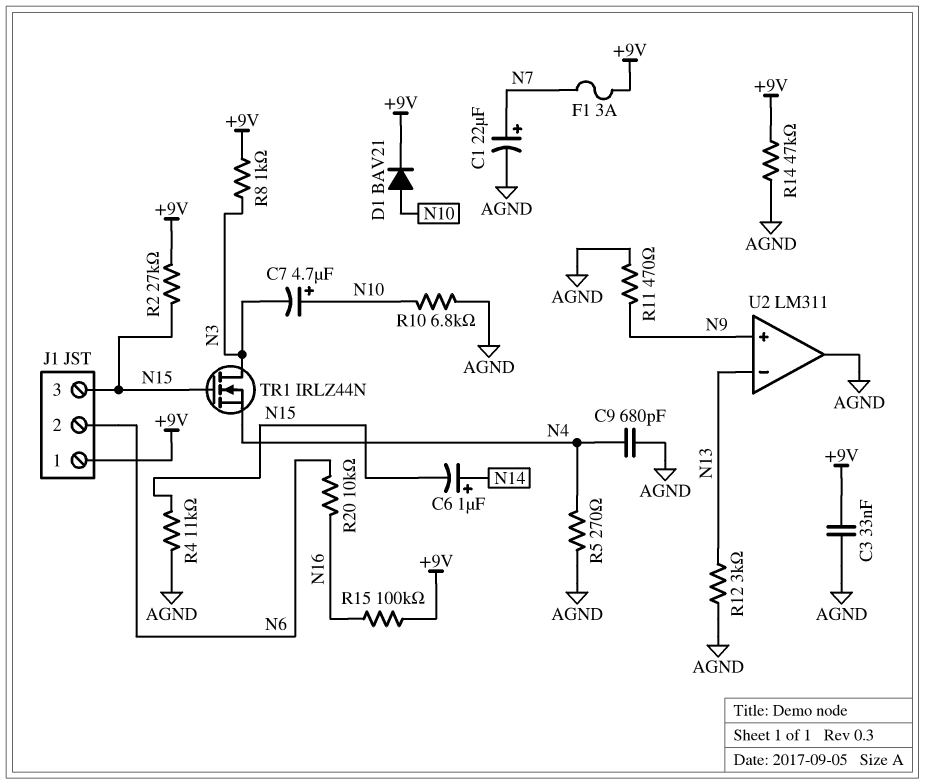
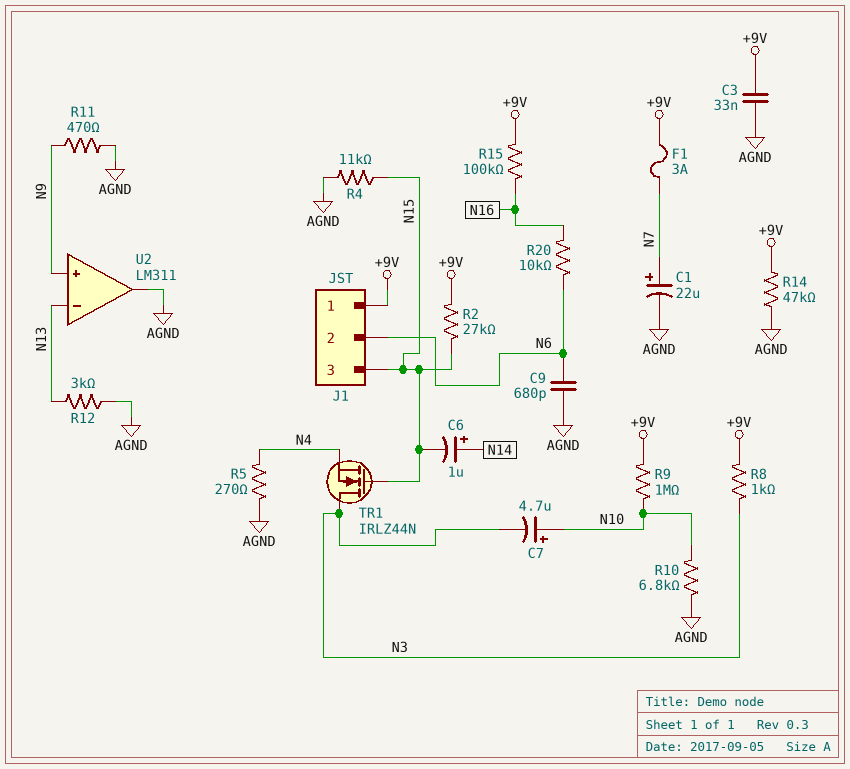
C9: 680pF (AGND, N4) -> 680pF (AGND, N6)
D1: diode BAV21 (A N10, K +9V) -> none
R9: none -> 1M (+9V, N10)

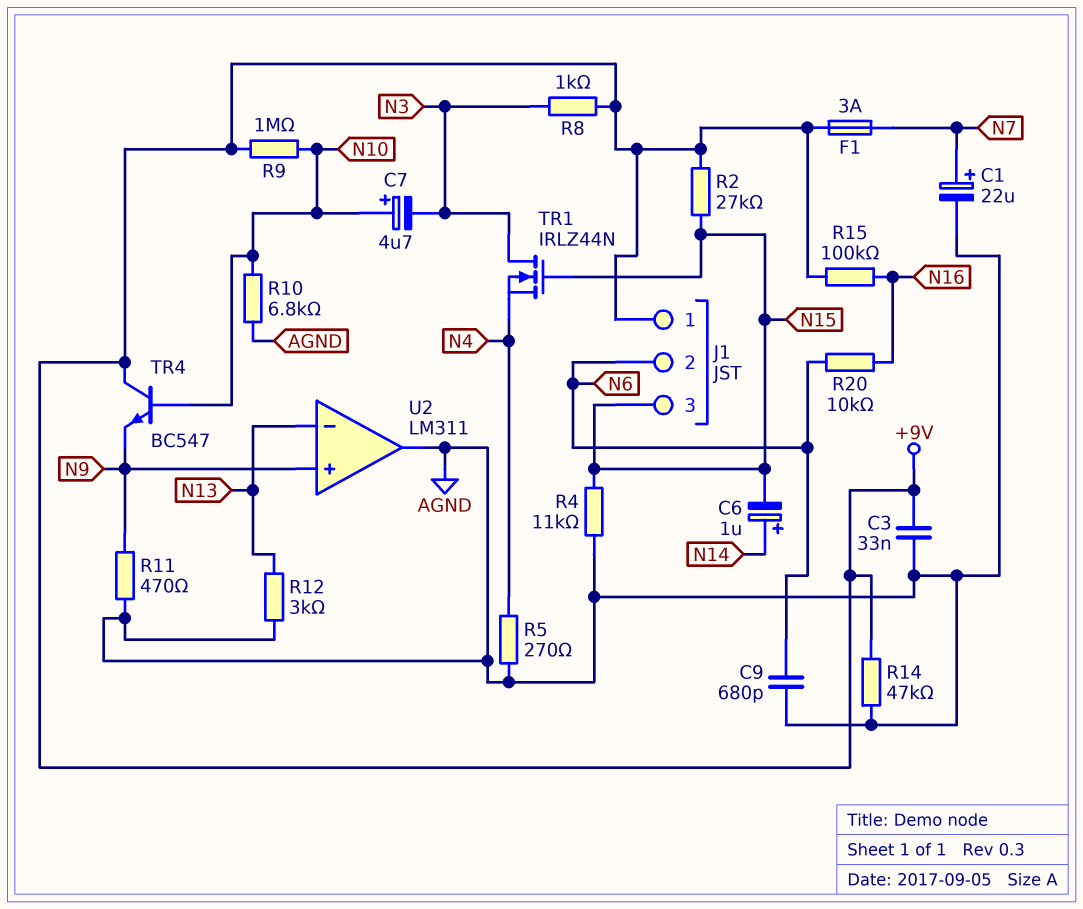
TR4: none -> NPN BC547 (B N10, C +9V, E N9)

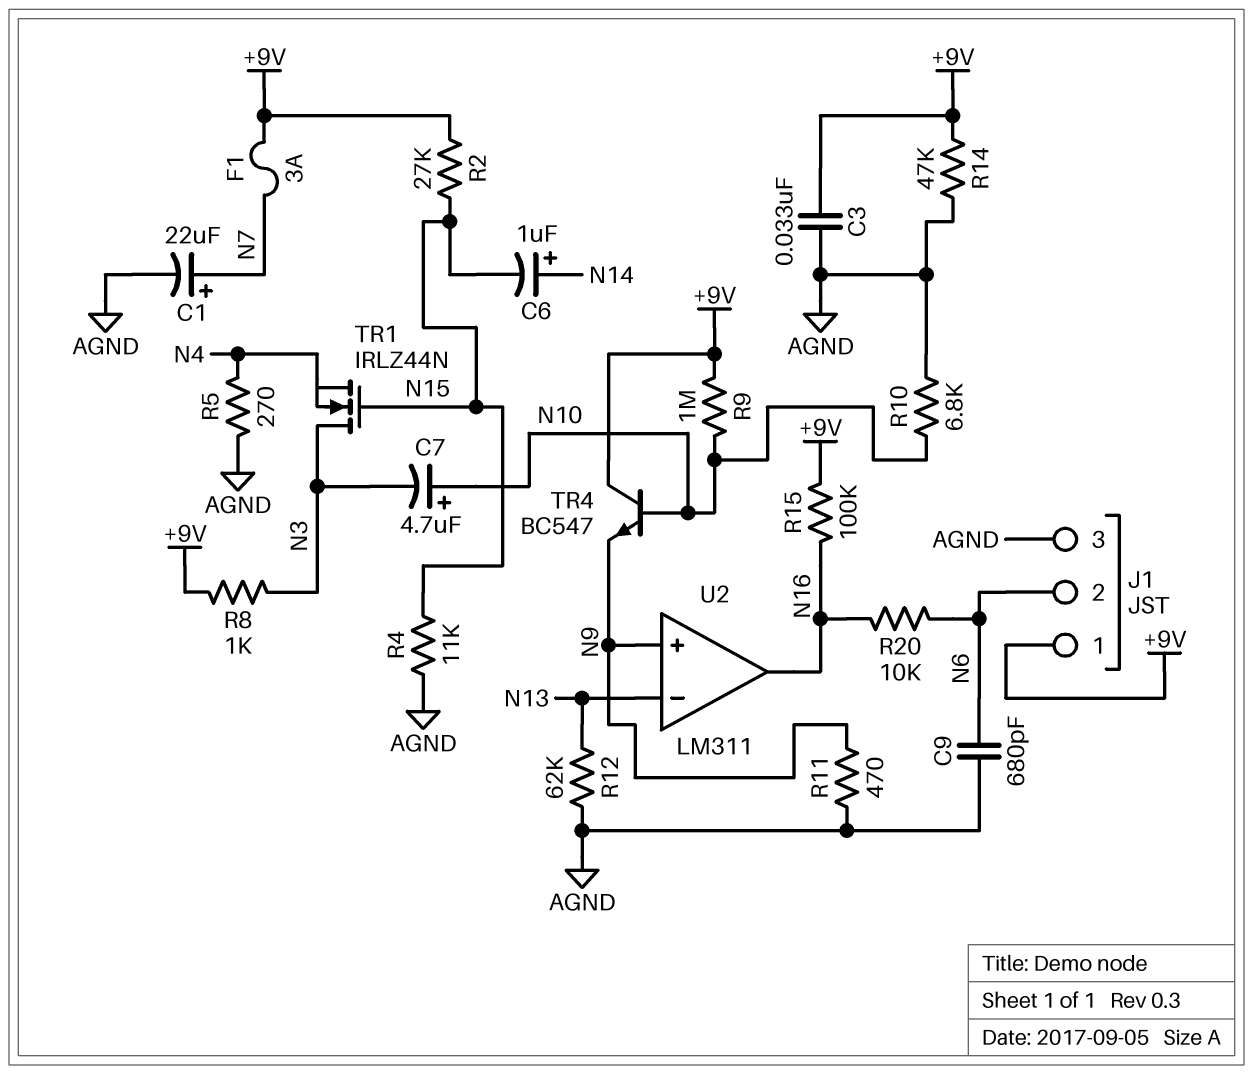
J1 pin 3: N15 -> AGND
R12: 3k (AGND, N13) -> 62k (AGND, N13)
U2 pin out: AGND -> N16

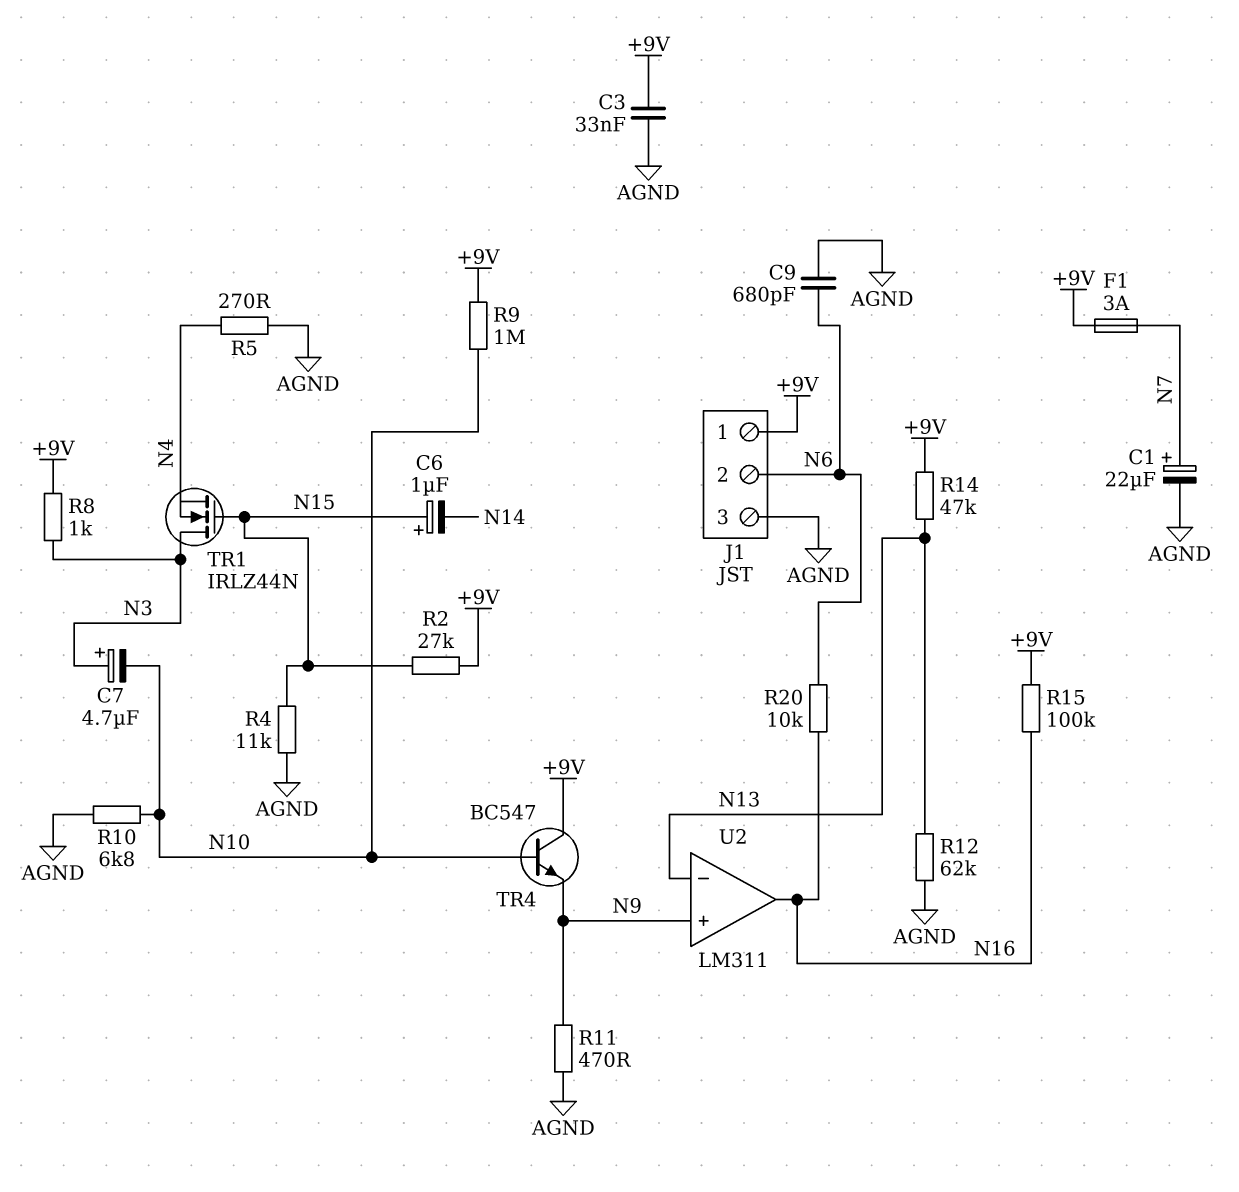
C6: 1uF (plus N14, minus N15) -> 1uF (plus N15, minus N14)
C7: 4.7uF (plus N10, minus N3) -> 4.7uF (plus N3, minus N10)
R14: 47k (+9V, AGND) -> 47k (+9V, N13)

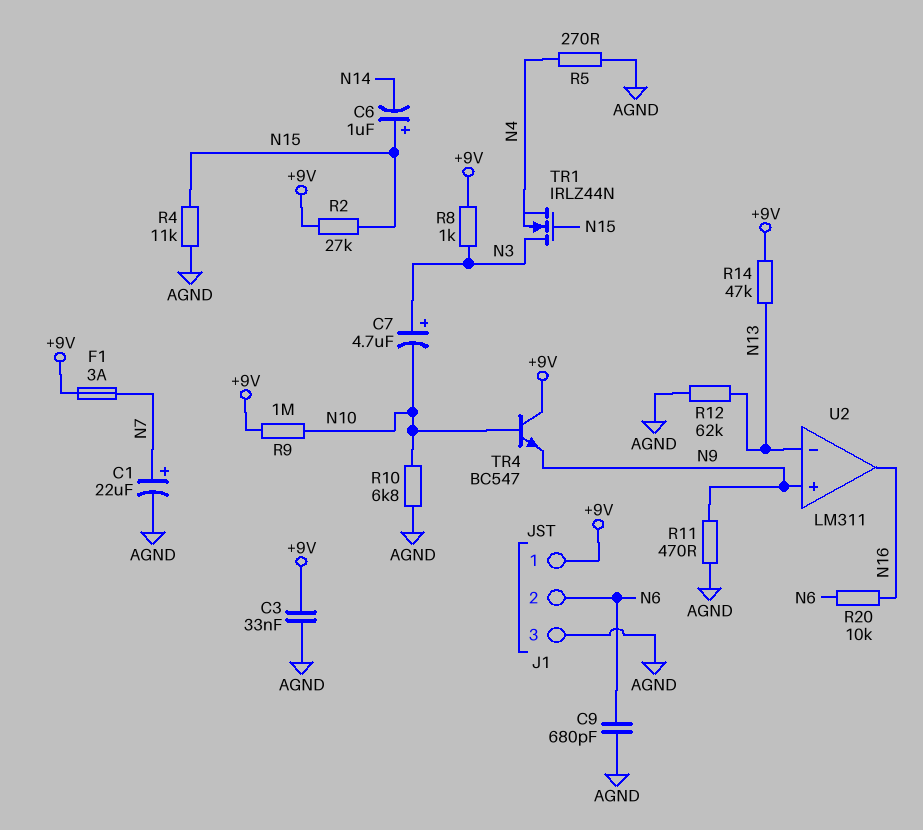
R15: 100k (+9V, N16) -> none

